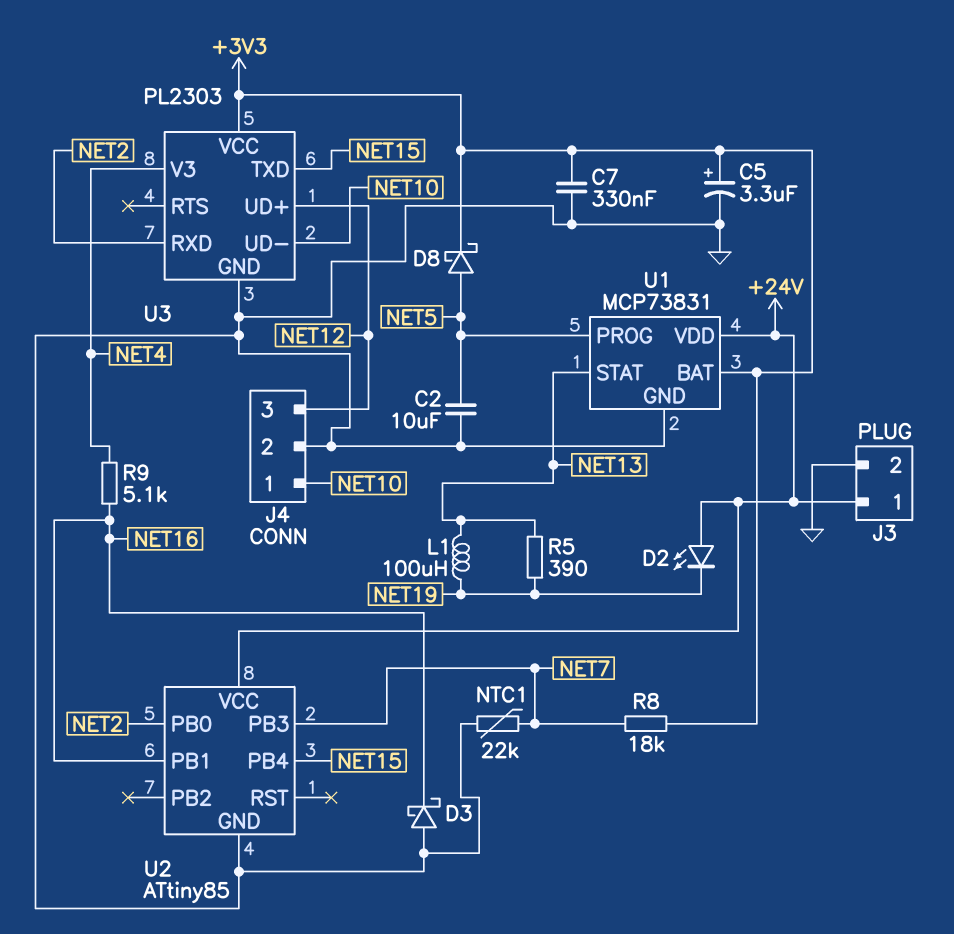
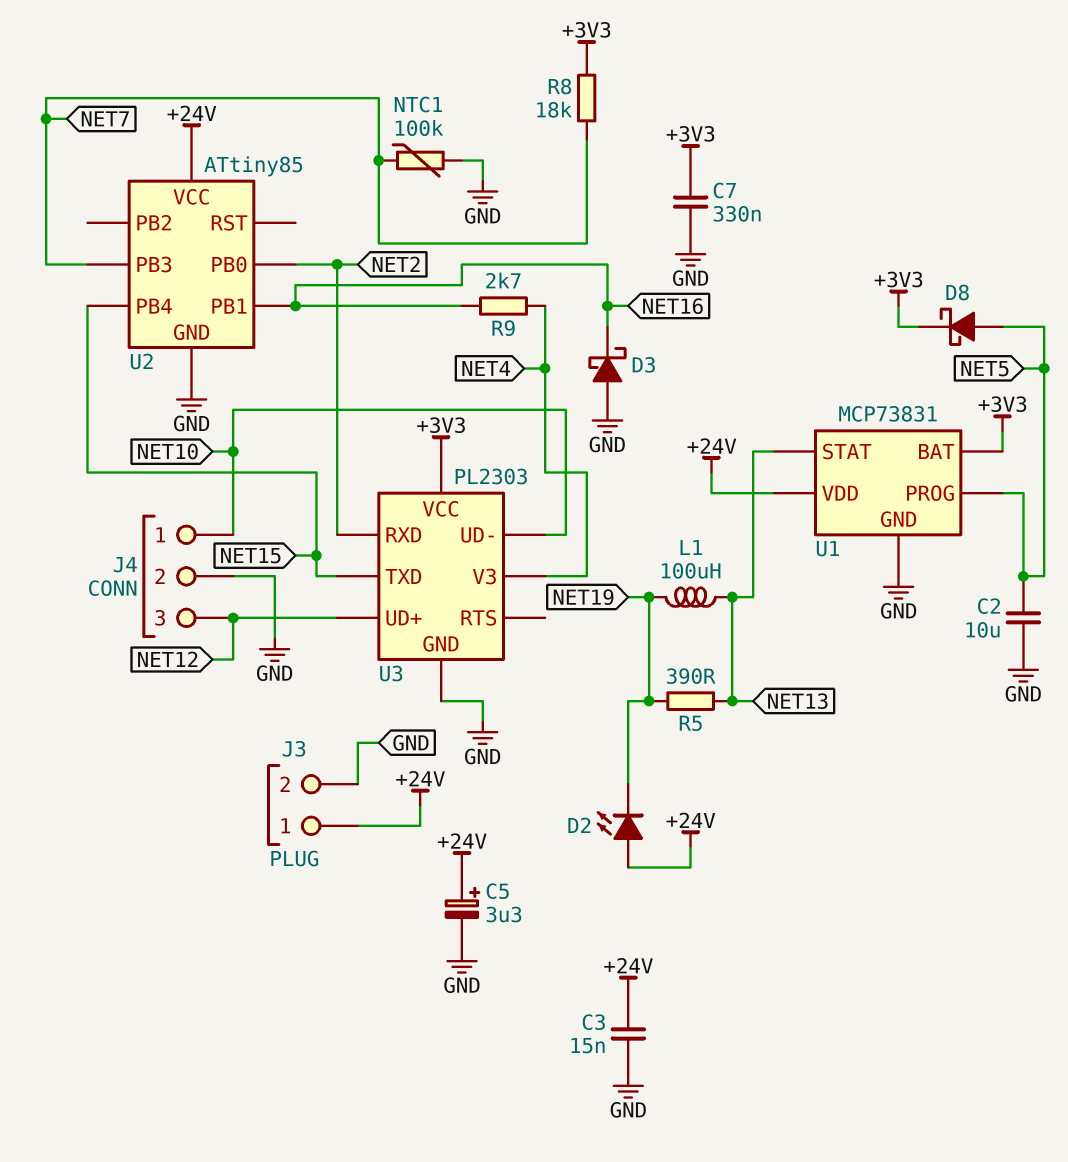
C3: none -> 15nF (+24V, GND)
C5: 3.3uF (plus +3V3, minus GND) -> 3.3uF (plus +24V, minus GND)
NTC1: 22k (GND, NET7) -> 100k (GND, NET7)
R9: 5.1k (NET4, NET16) -> 2.7k (NET4, NET16)

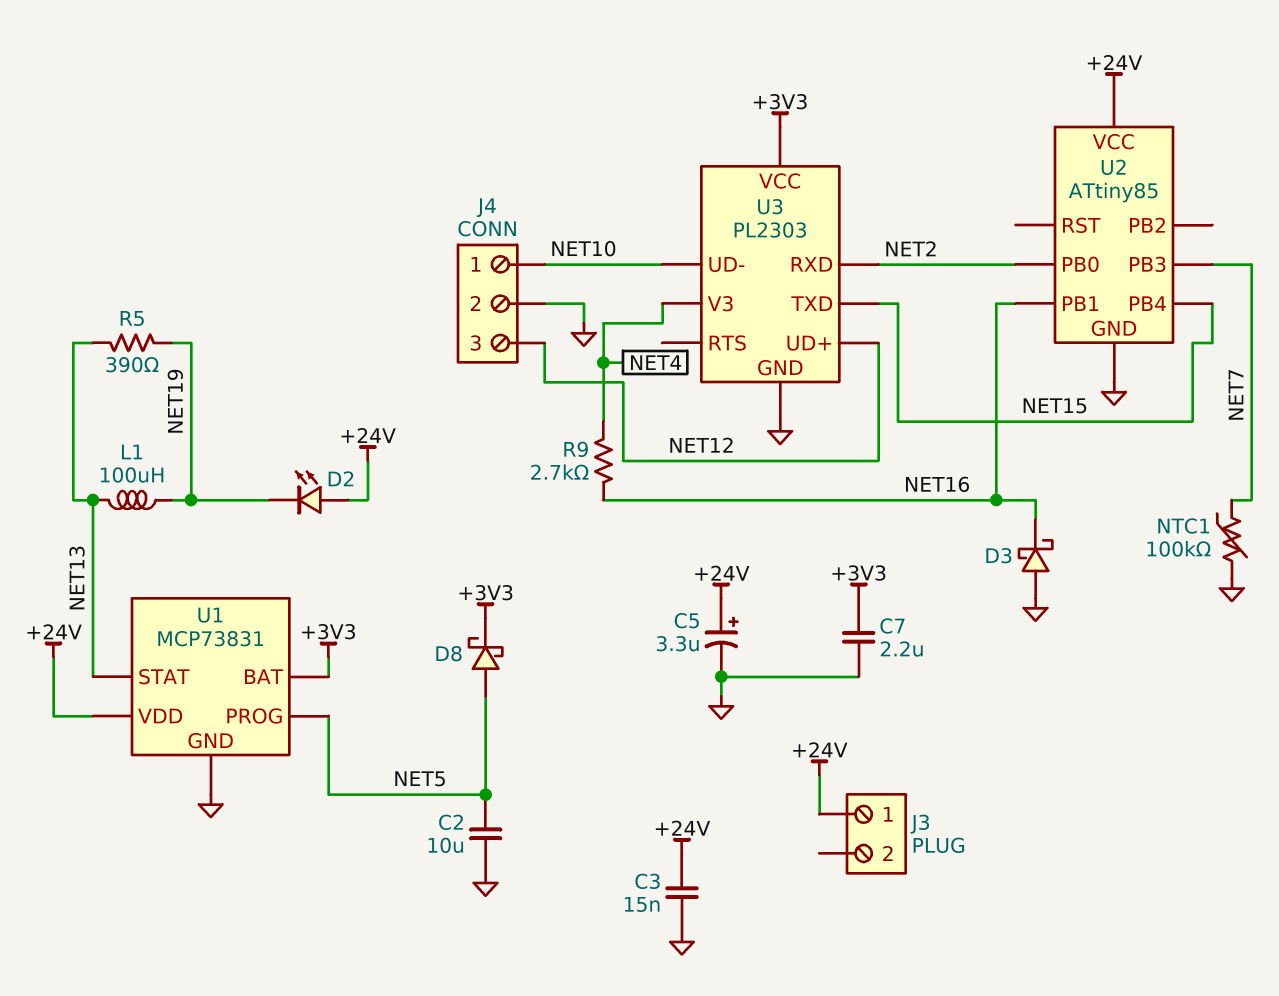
C7: 330nF (+3V3, GND) -> 2.2uF (+3V3, GND)
J3 pin 2: GND -> none
R8: 18k (+3V3, NET7) -> none

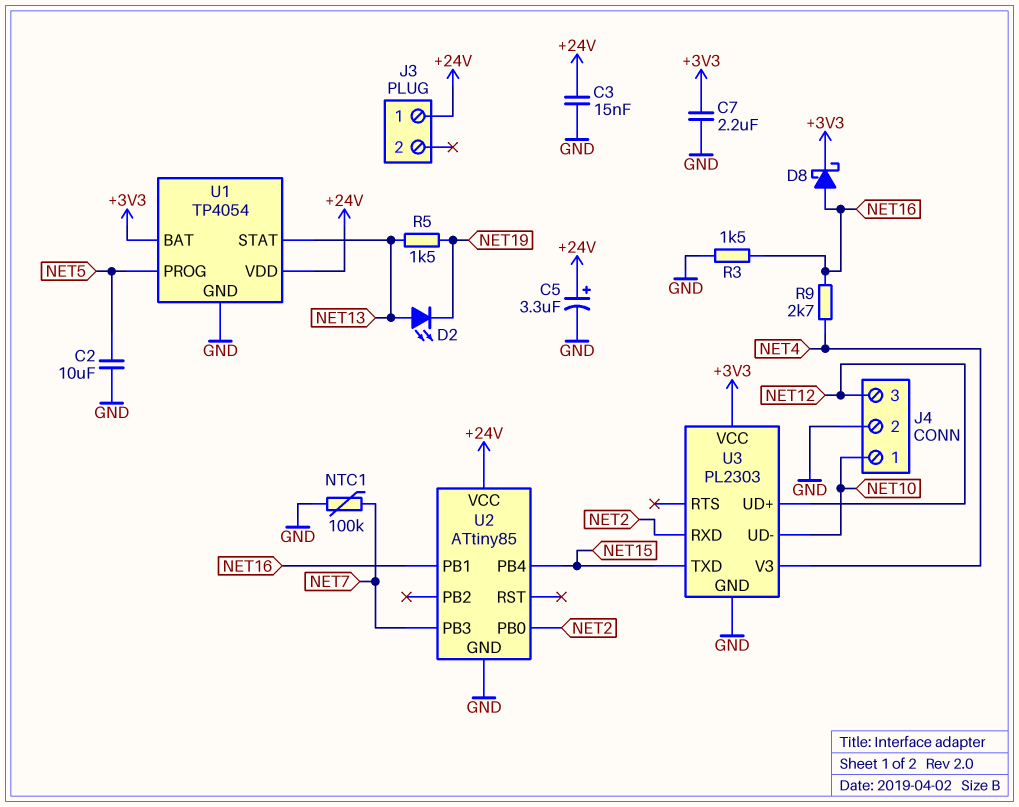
D2: LED (A +24V, K NET19) -> LED (A NET13, K NET19)
D3: schottky (A GND, K NET16) -> none
D8: schottky (A NET5, K +3V3) -> schottky (A NET16, K +3V3)
L1: 100uH (NET13, NET19) -> none
R3: none -> 1.5k (GND, NET16)
R5: 390 (NET13, NET19) -> 1.5k (NET13, NET19)
U1: MCP73831 -> TP4054

